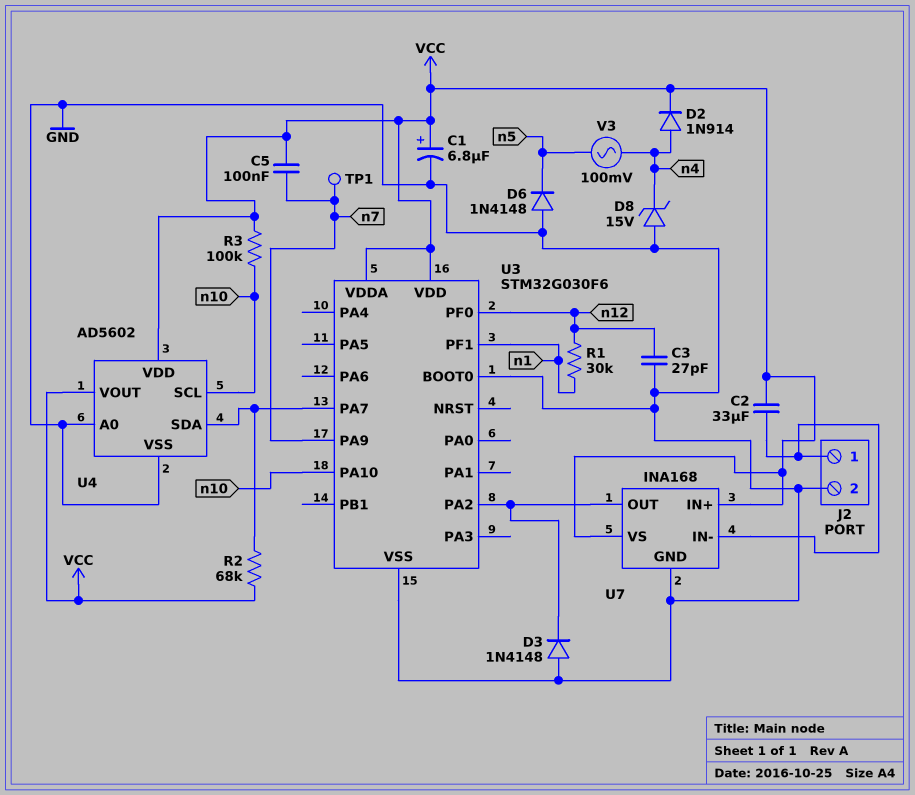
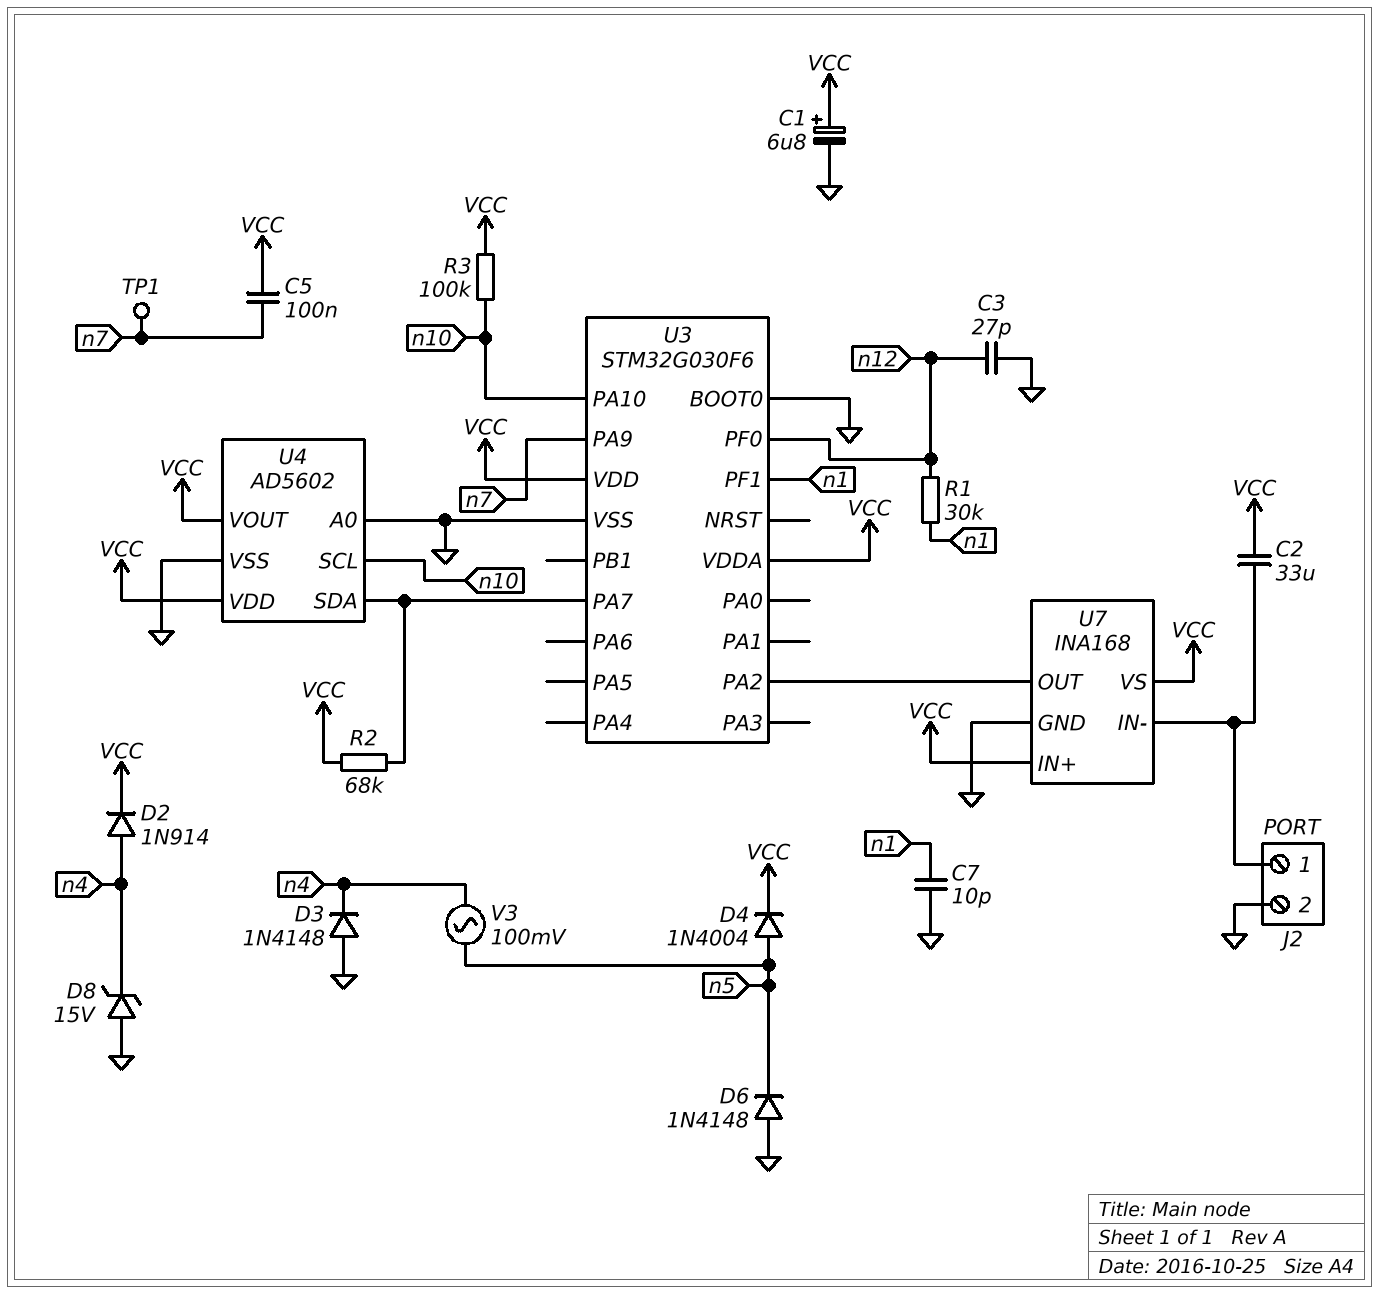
C7: none -> 10pF (GND, n1)
D3: diode 1N4148 (A GND, K U3/PA2) -> diode 1N4148 (A GND, K n4)
D4: none -> diode 1N4004 (A n5, K VCC)

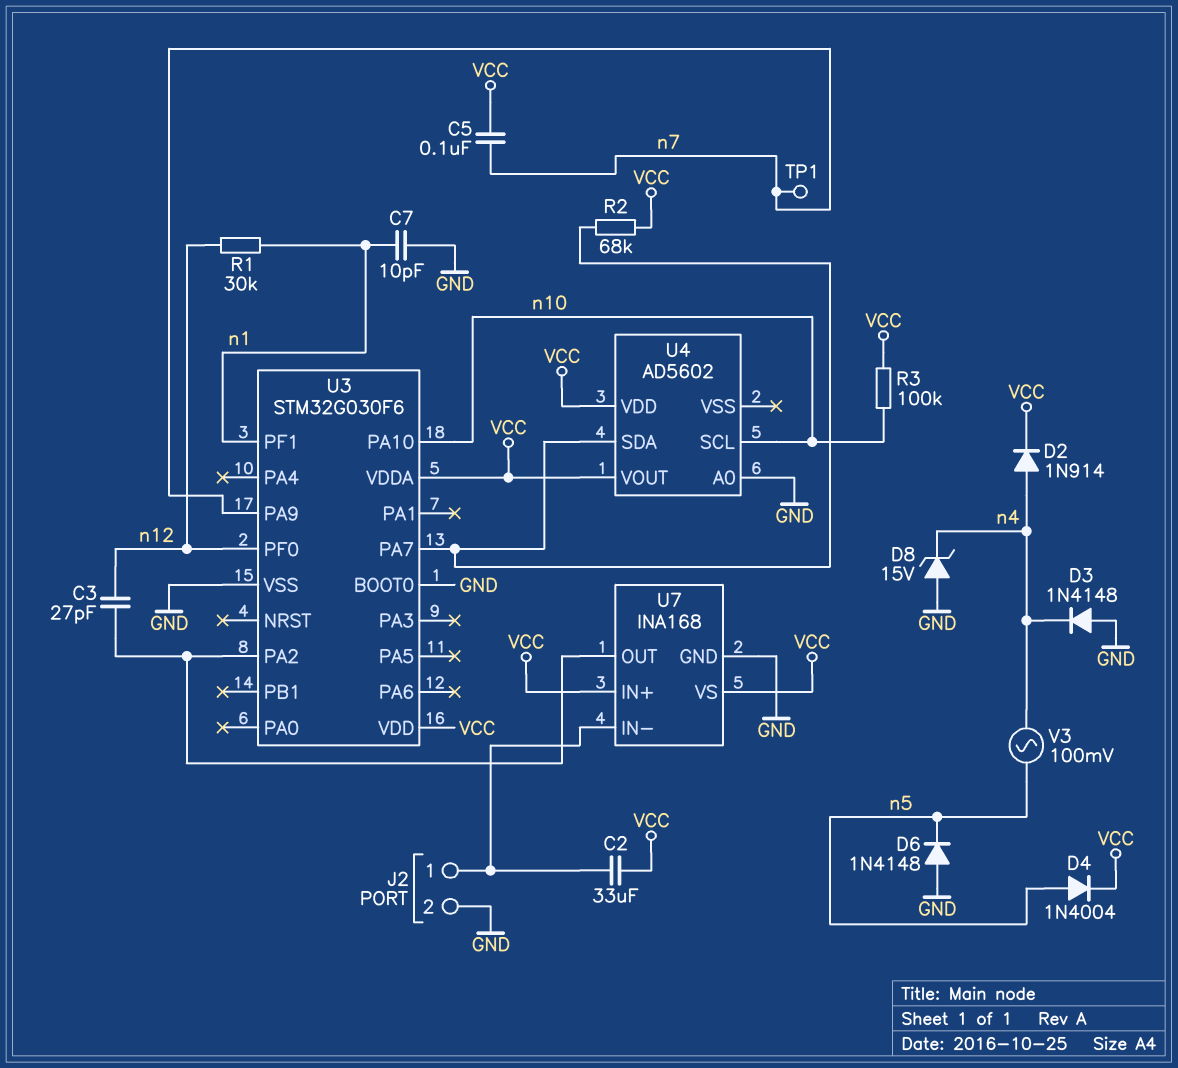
C1: 6.8uF (plus VCC, minus GND) -> none
C3: 27pF (GND, n12) -> 27pF (U3/PA2, n12)
U4 pin VSS: GND -> none

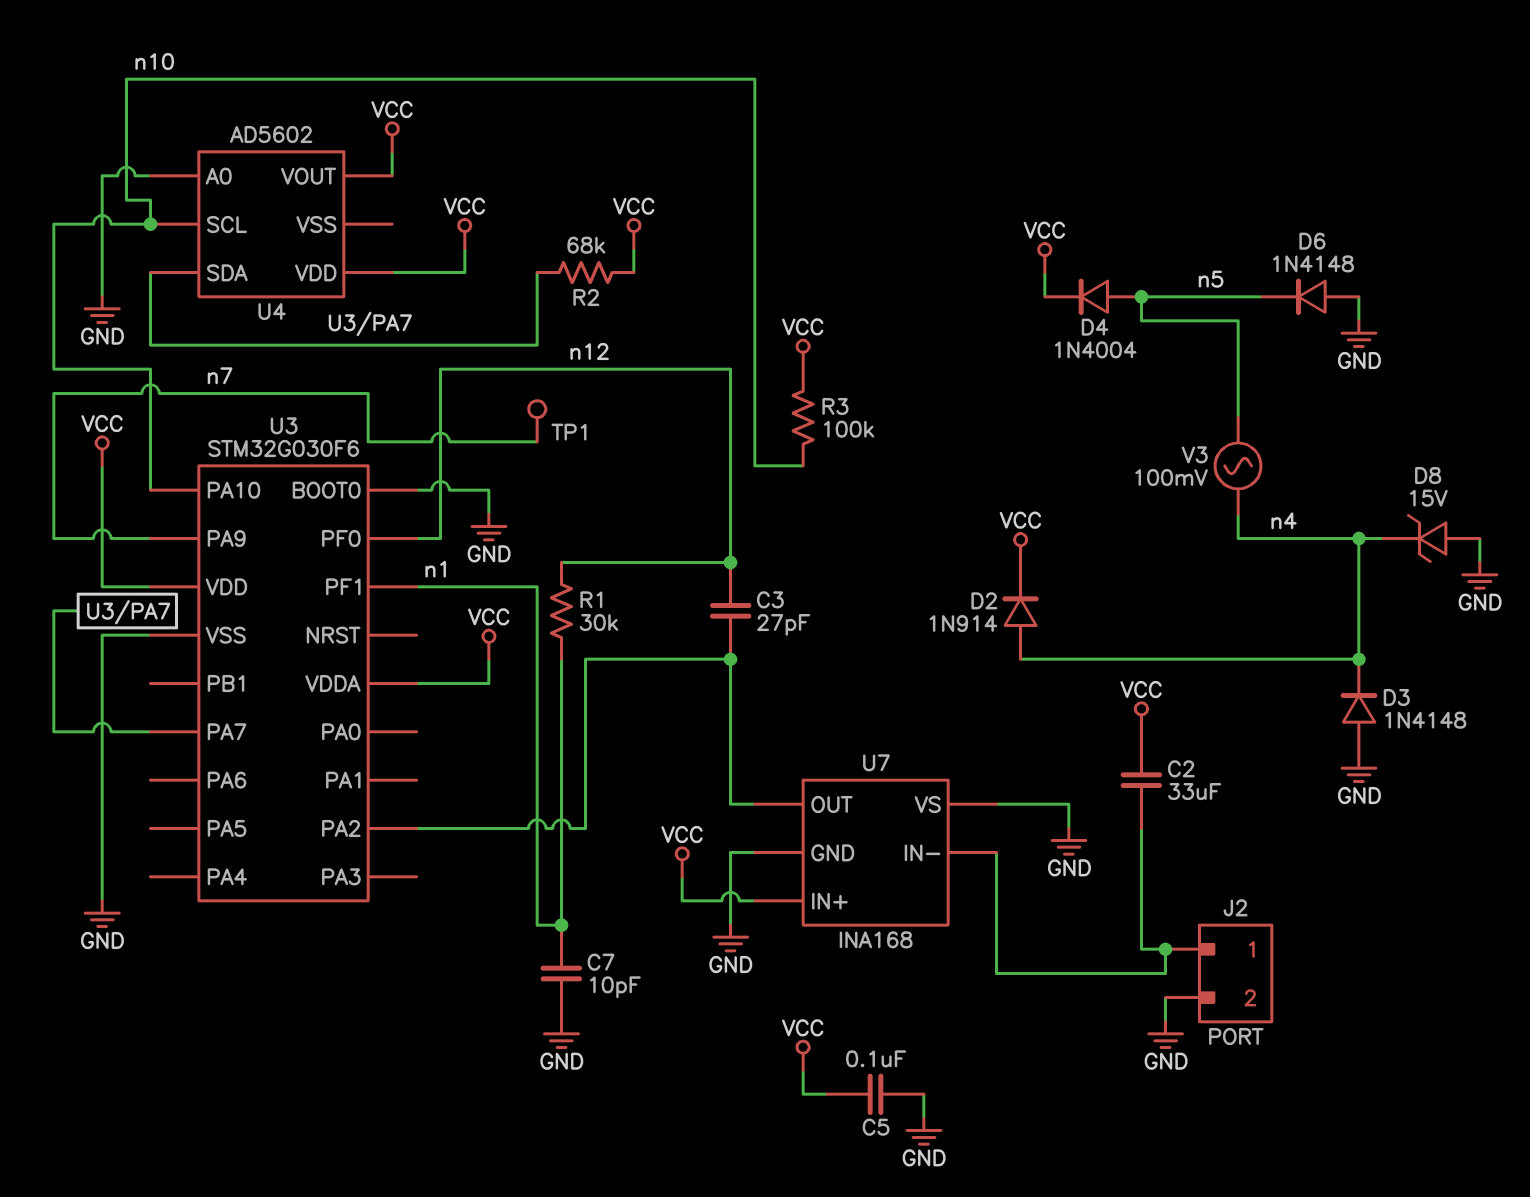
C5: 100nF (VCC, n7) -> 100nF (GND, VCC)
U7 pin VS: VCC -> GND

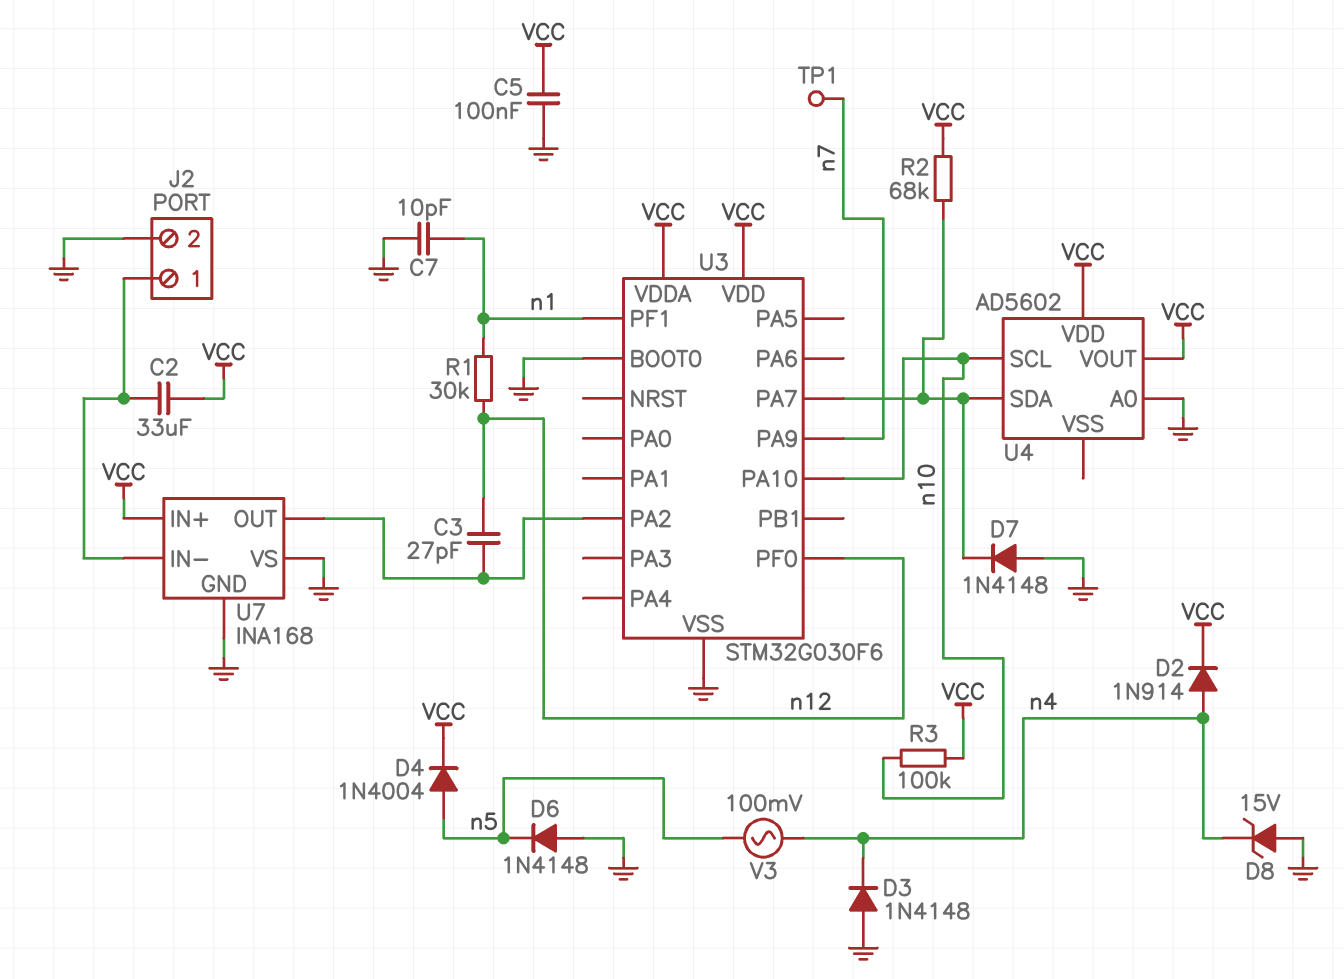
D7: none -> diode 1N4148 (A GND, K U3/PA7)

